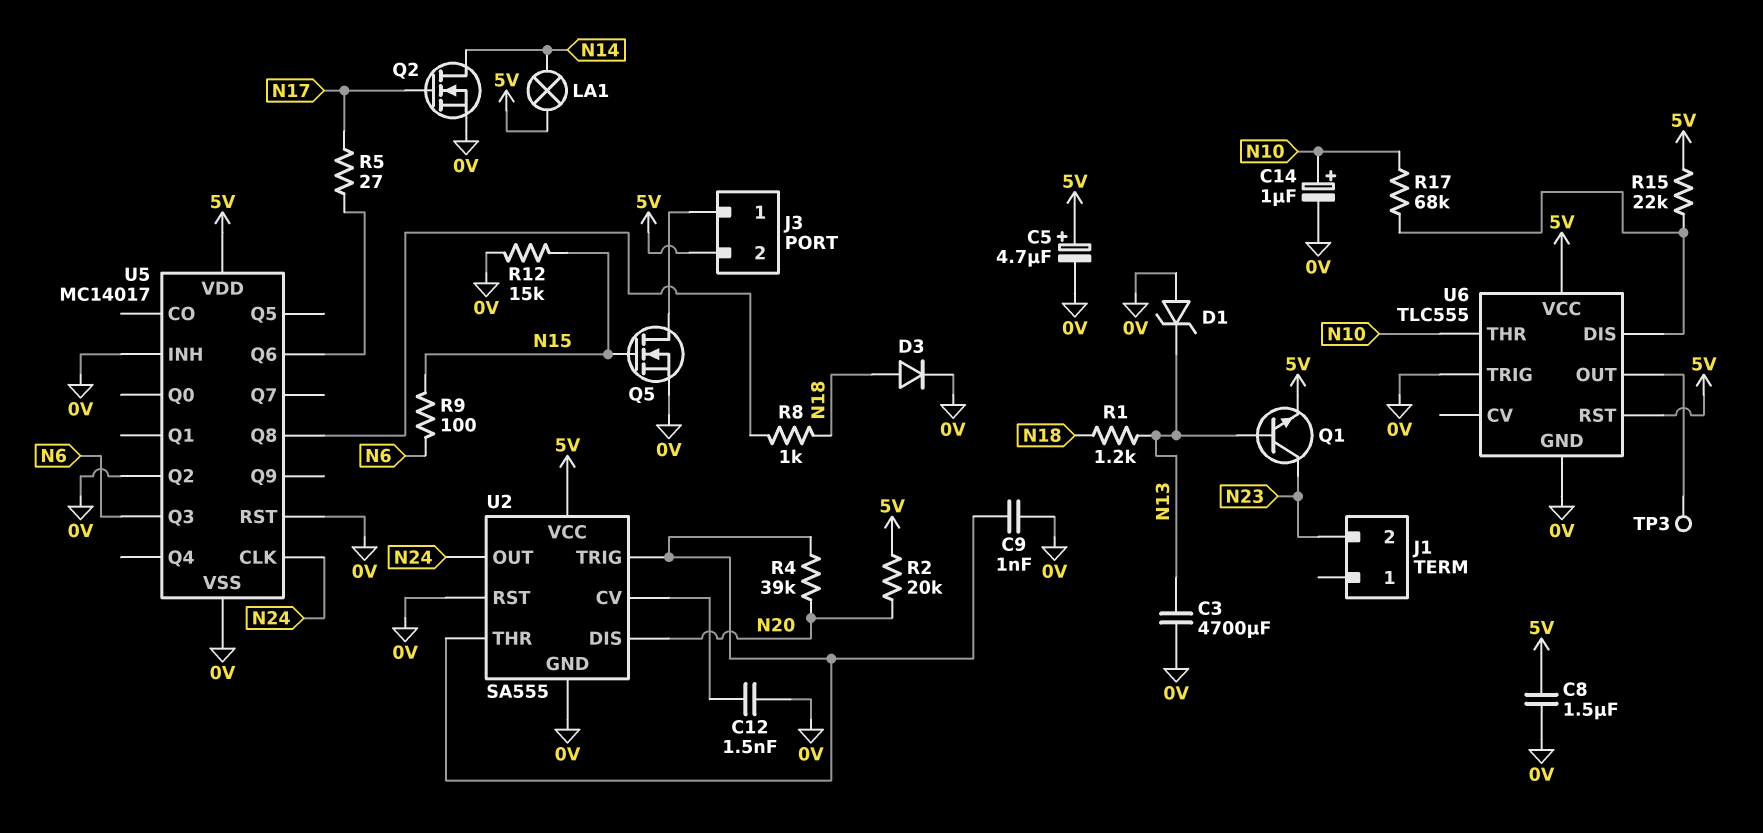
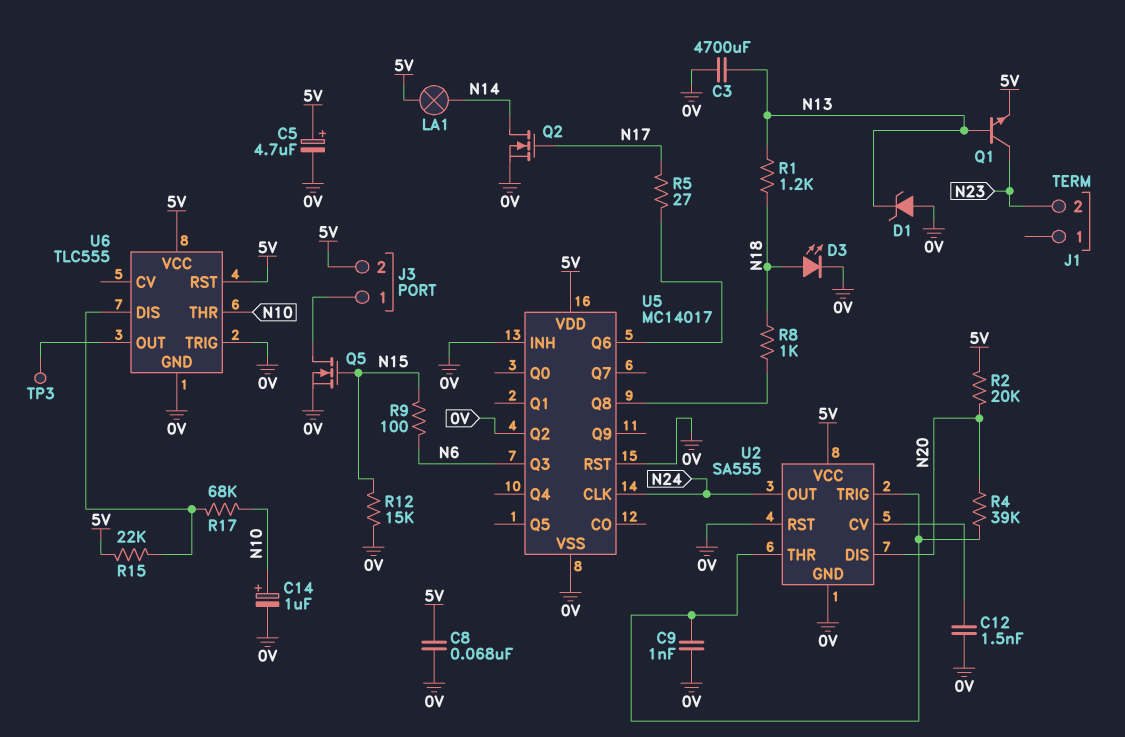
C8: 1.5uF (0V, 5V) -> 68nF (0V, 5V)
D3: diode (A N18, K 0V) -> LED (A N18, K 0V)

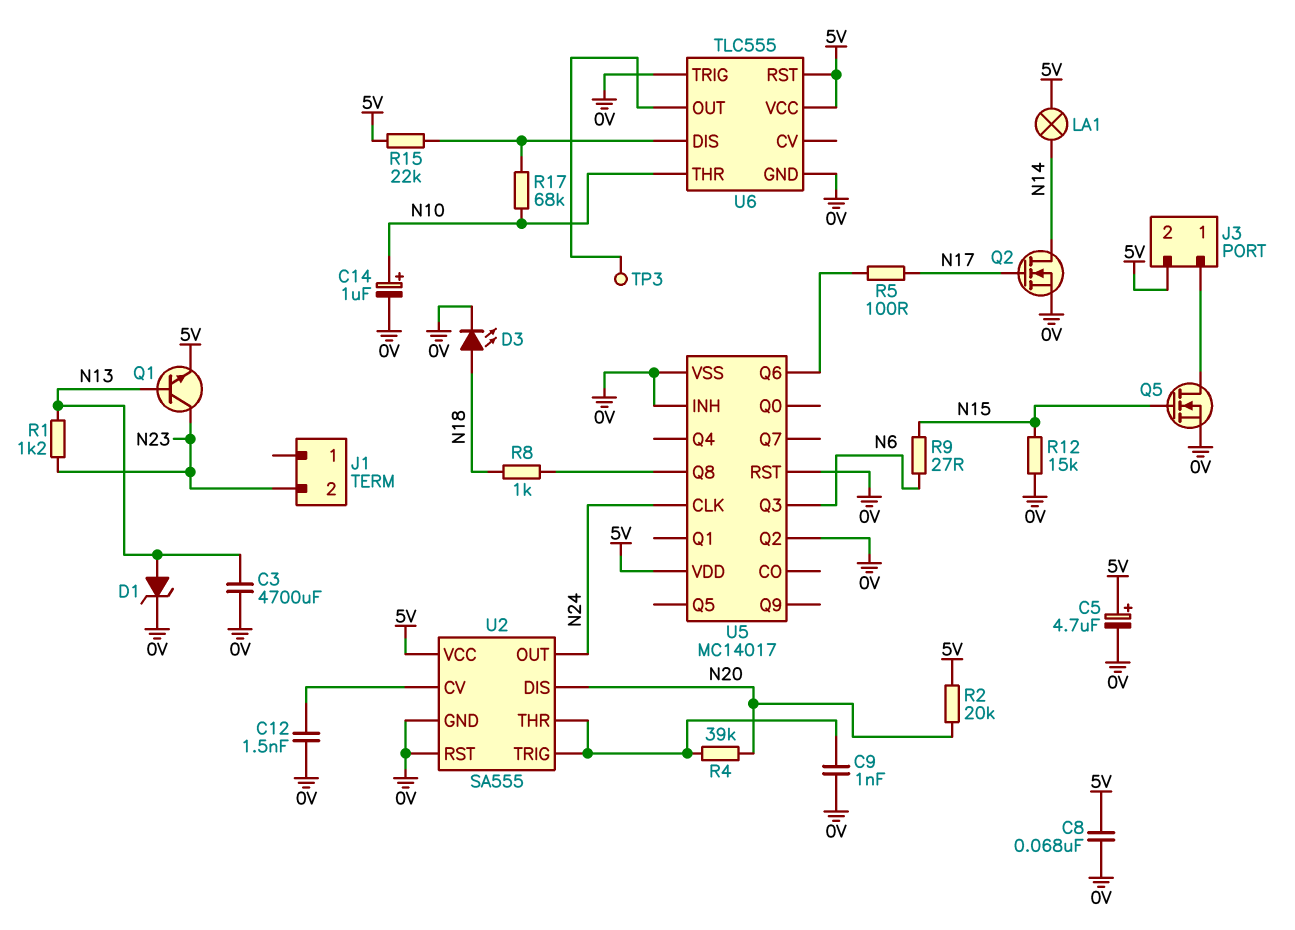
D1: zener (A 0V, K N13) -> zener (A N13, K 0V)
R1: 1.2k (N13, N18) -> 1.2k (N13, N23)
R5: 27 (N17, U5/Q6) -> 100 (N17, U5/Q6)
R9: 100 (N6, N15) -> 27 (N6, N15)

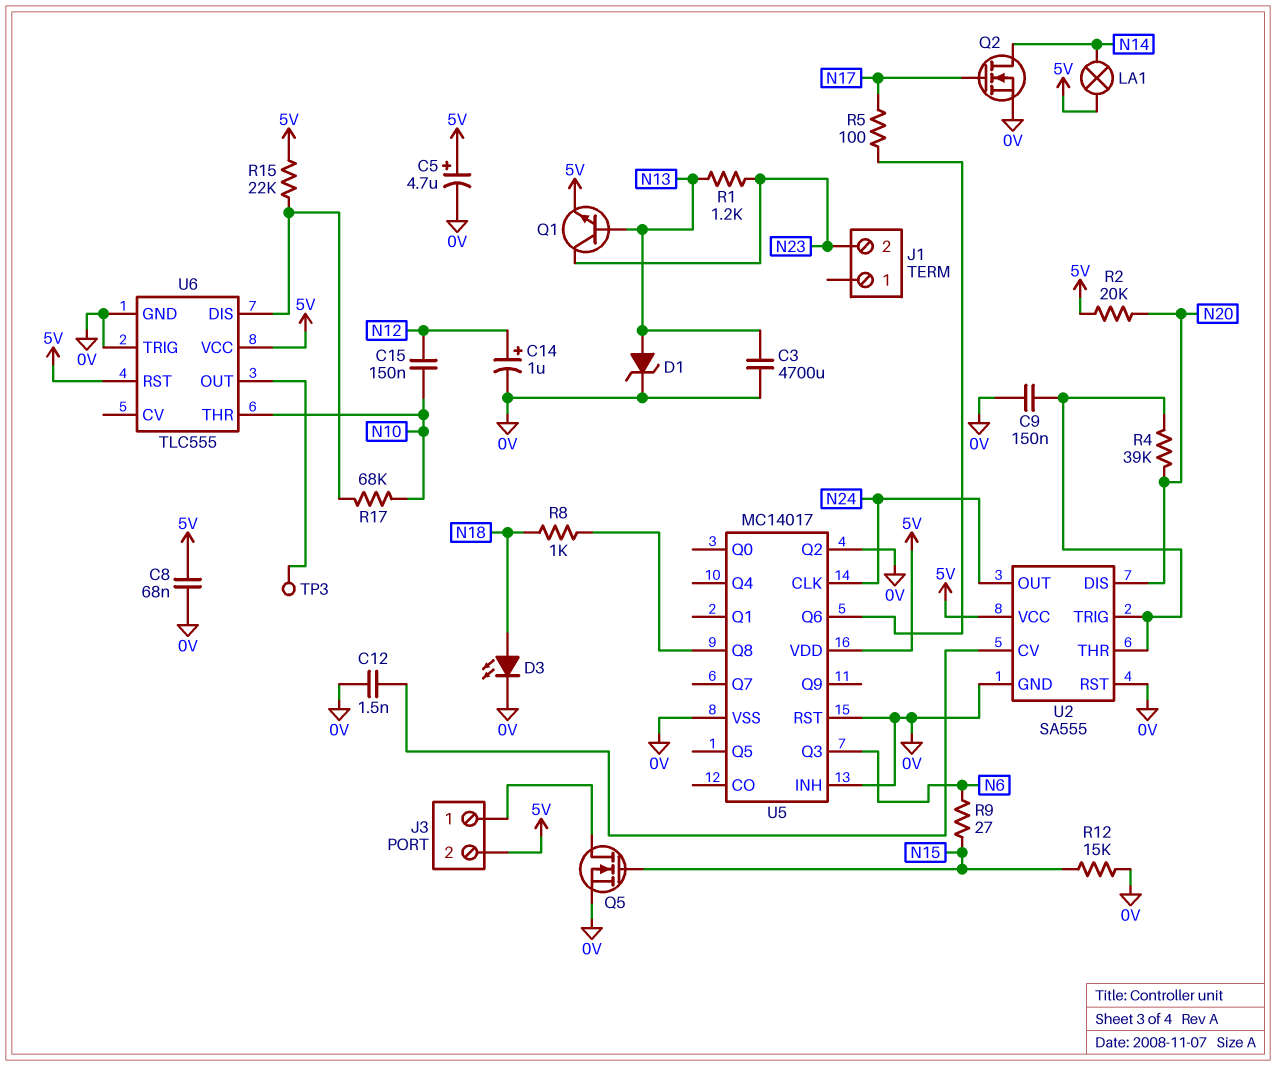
C9: 1nF (0V, U2/THR) -> 150nF (0V, U2/THR)
C14: 1uF (plus N10, minus 0V) -> 1uF (plus N12, minus 0V)
C15: none -> 150nF (N10, N12)

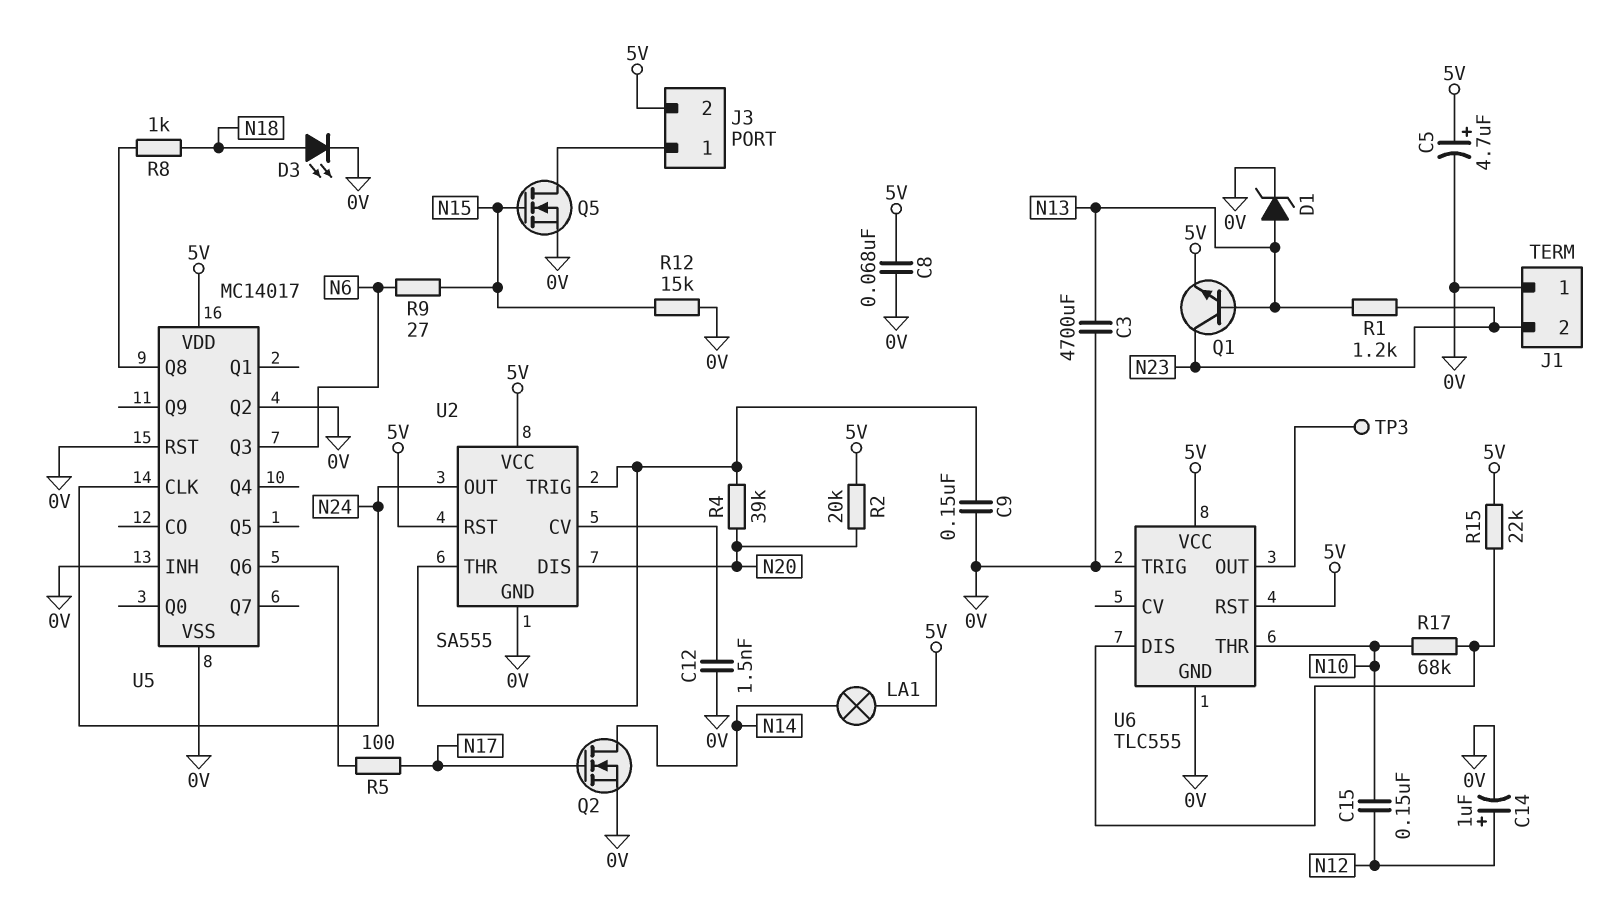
J1 pin 1: none -> 0V
U2 pin RST: 0V -> 5V

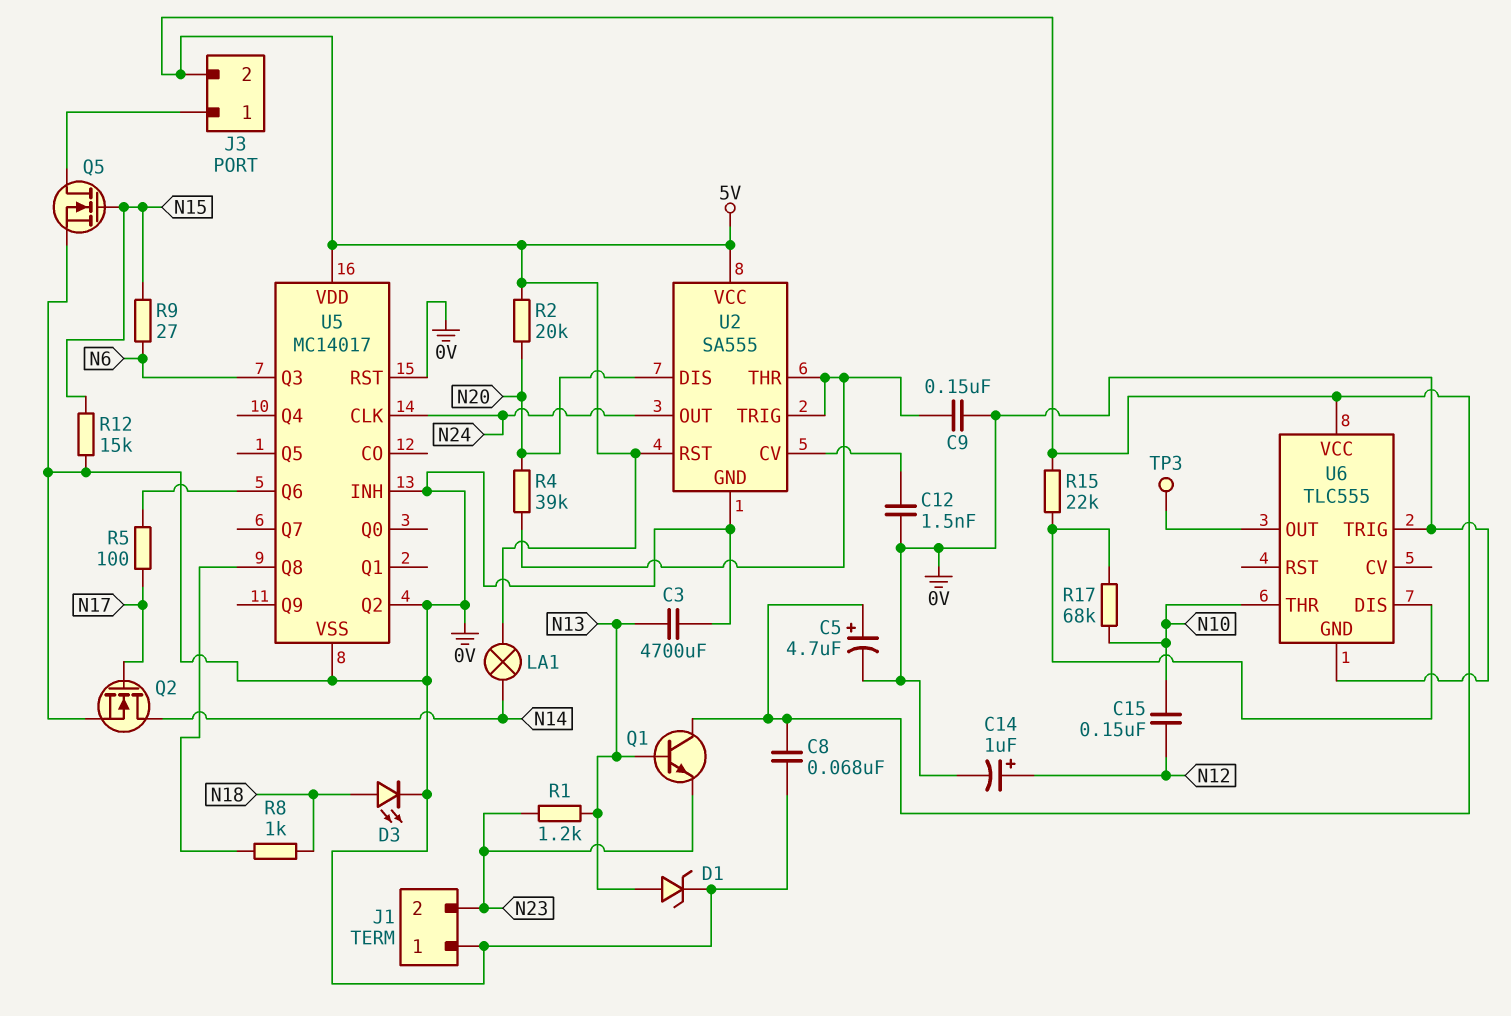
Q1: NPN (B N13, C N23, E 5V) -> NPN (B N13, C 5V, E N23)
U6 pin RST: 5V -> none

